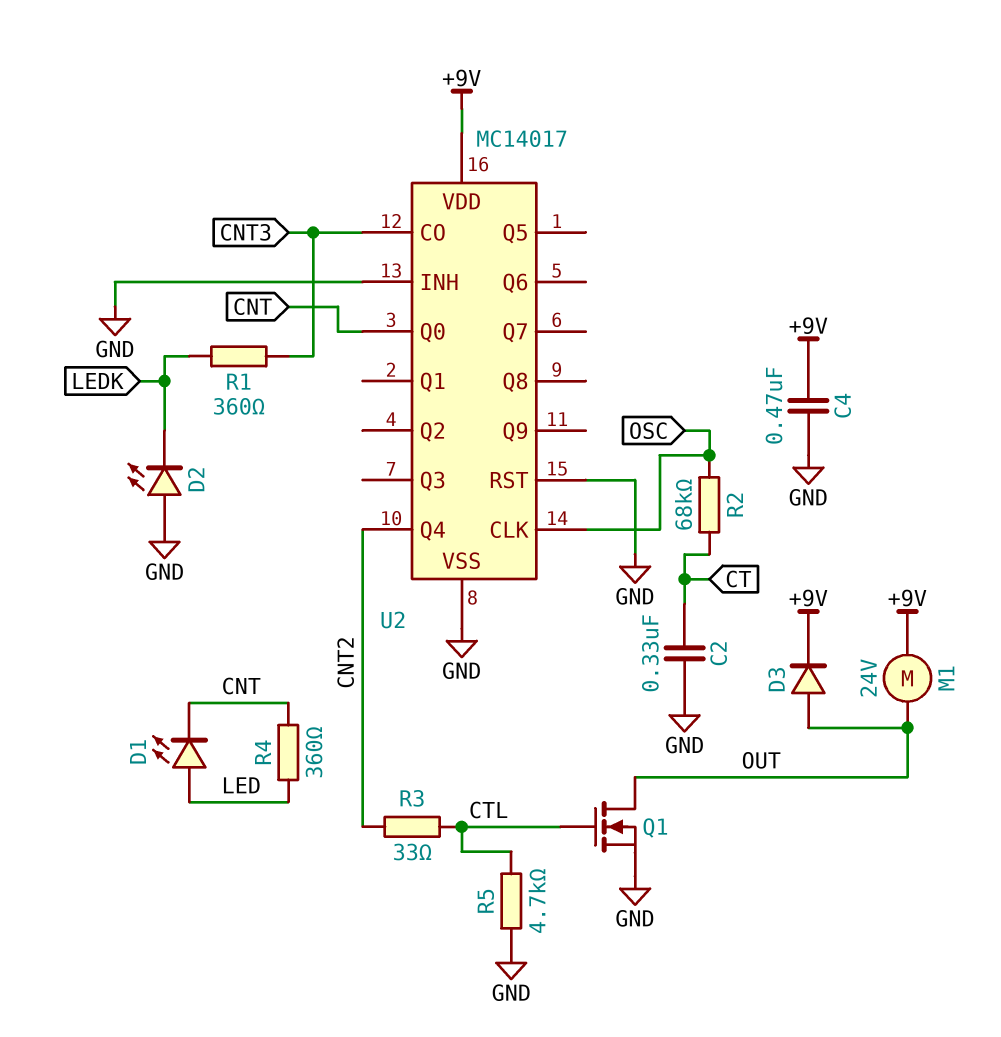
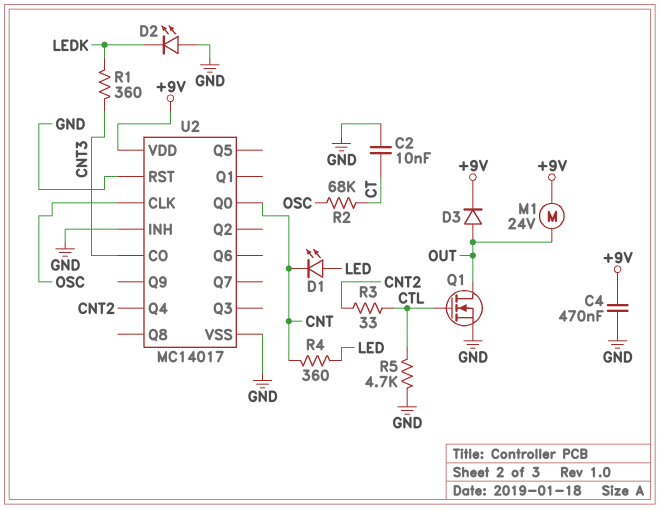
C2: 330nF (CT, GND) -> 10nF (CT, GND)

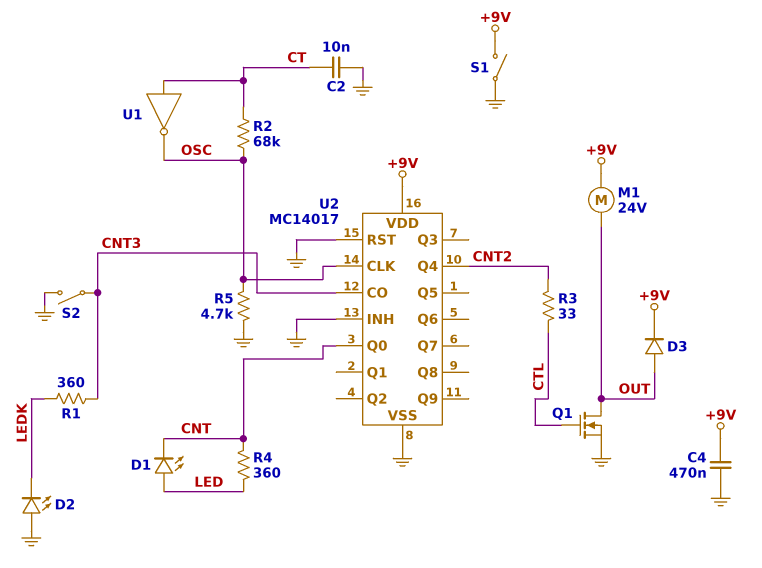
R5: 4.7k (CTL, GND) -> 4.7k (GND, OSC)
S1: none -> switch (+9V, GND)
S2: none -> switch (CNT3, GND)
U1: none -> NOT (in CT, out OSC)

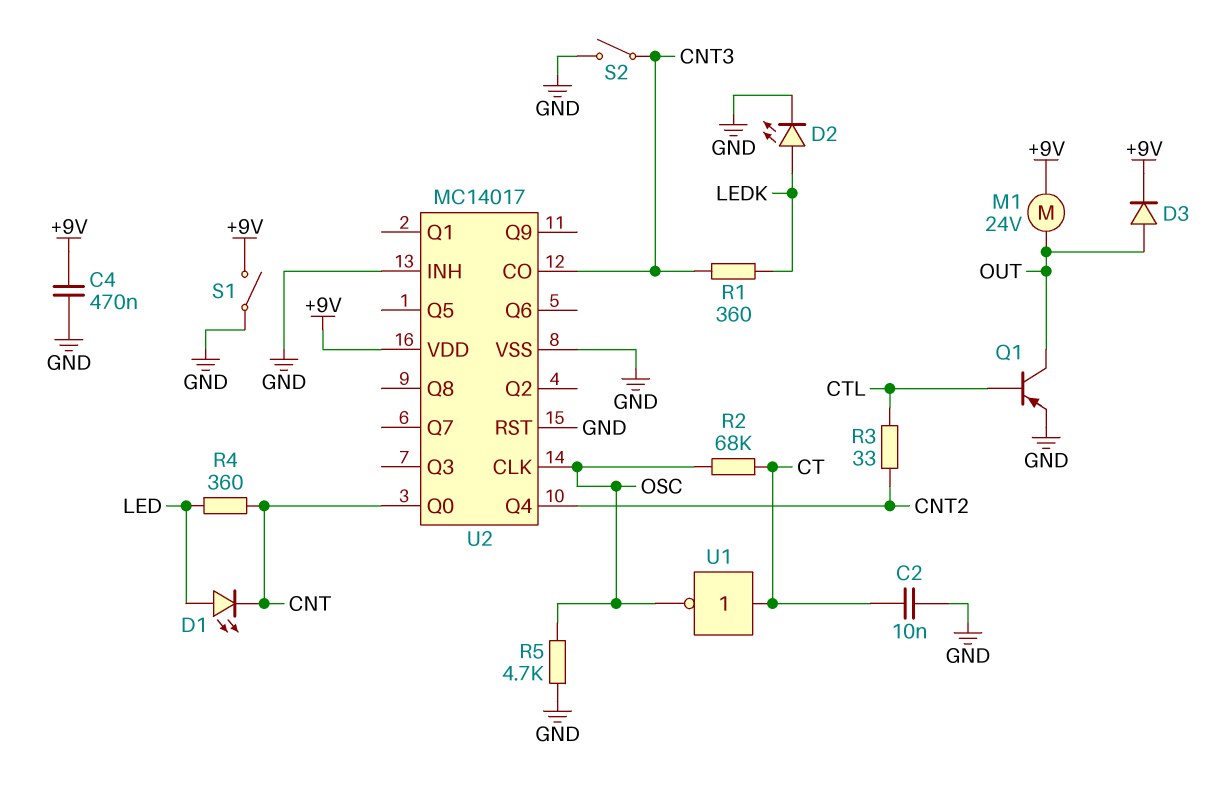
D2: LED (A GND, K LEDK) -> LED (A LEDK, K GND)
Q1: NMOS (G CTL, D OUT, S GND) -> PNP (B CTL, C OUT, E GND)

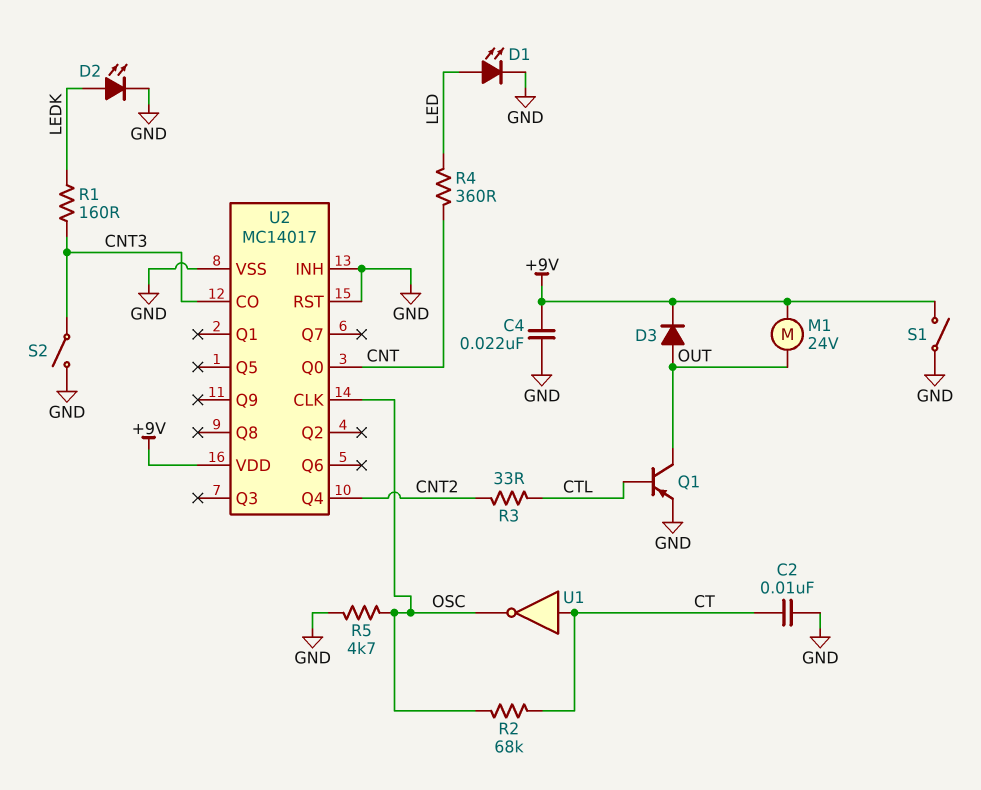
C4: 470nF (+9V, GND) -> 22nF (+9V, GND)
D1: LED (A LED, K CNT) -> LED (A LED, K GND)
R1: 360 (CNT3, LEDK) -> 160 (CNT3, LEDK)

